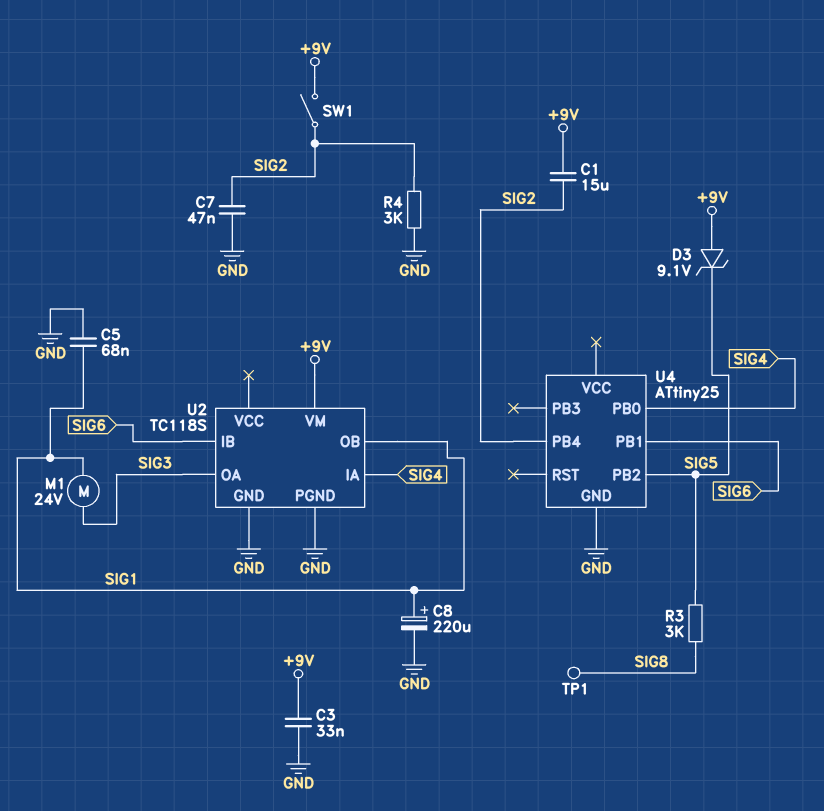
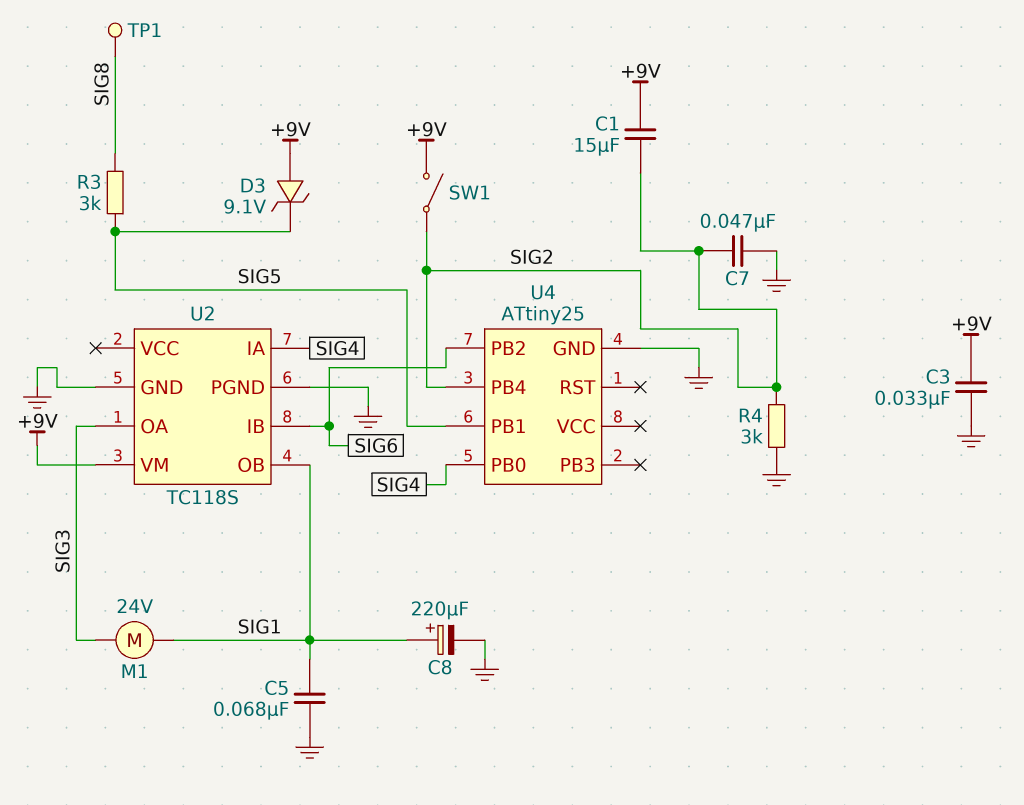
U4 pin PB1: SIG6 -> SIG5
U4 pin PB2: SIG5 -> SIG6

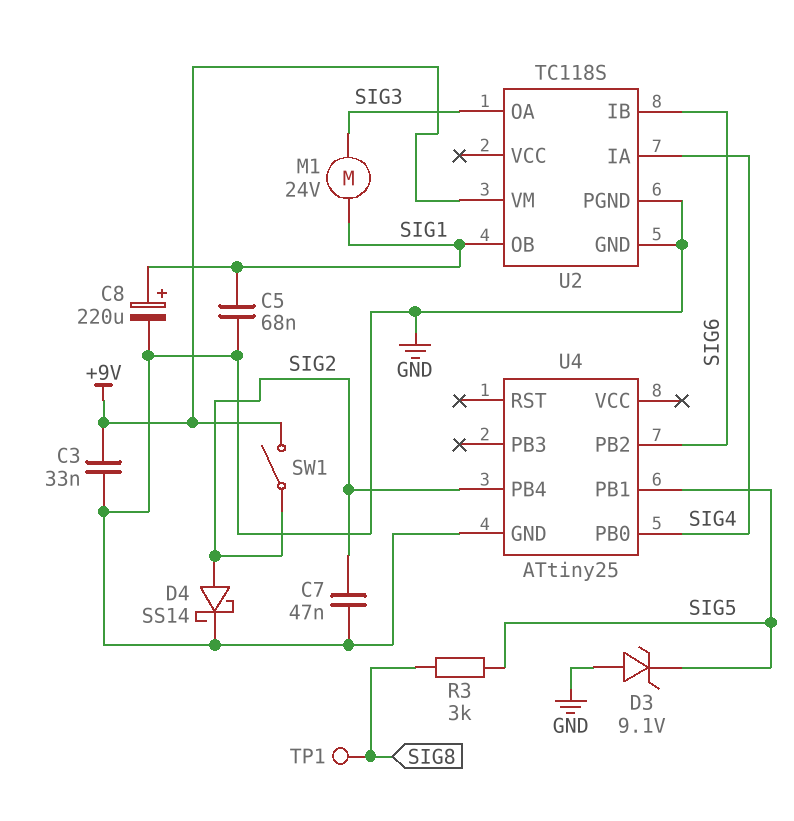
C1: 15uF (+9V, SIG2) -> none
D3: zener 9.1V (A +9V, K SIG5) -> zener 9.1V (A GND, K SIG5)
D4: none -> schottky SS14 (A SIG2, K GND)
R4: 3k (GND, SIG2) -> none

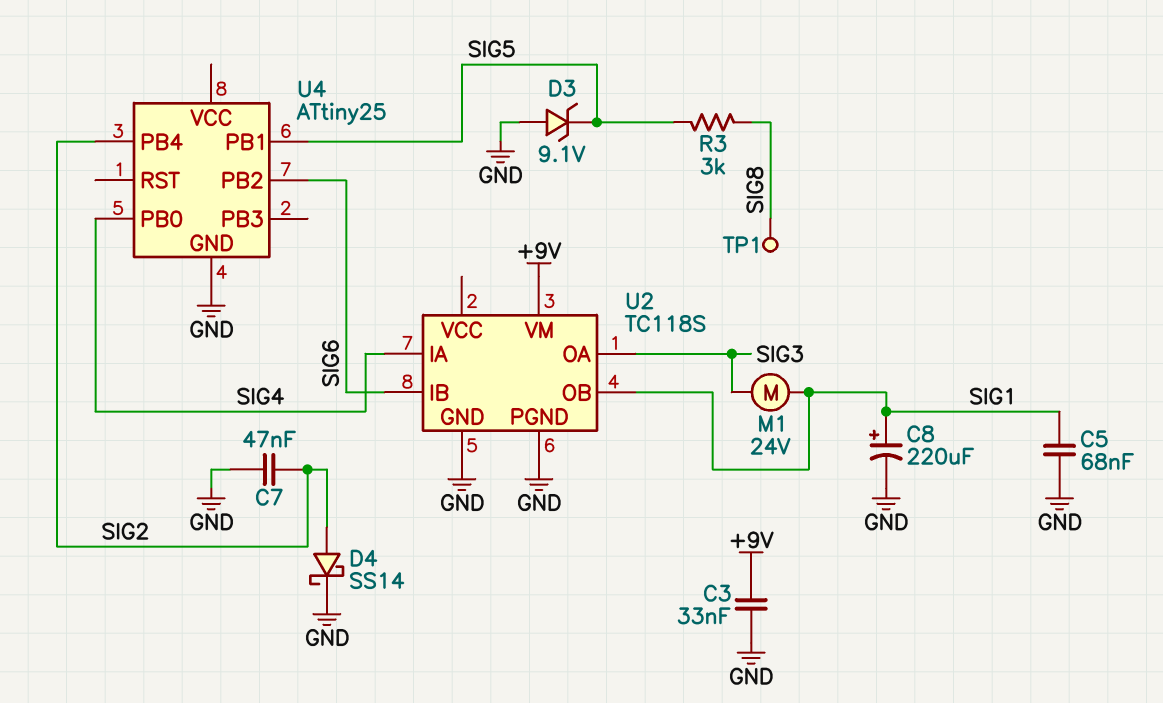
SW1: switch (+9V, SIG2) -> none

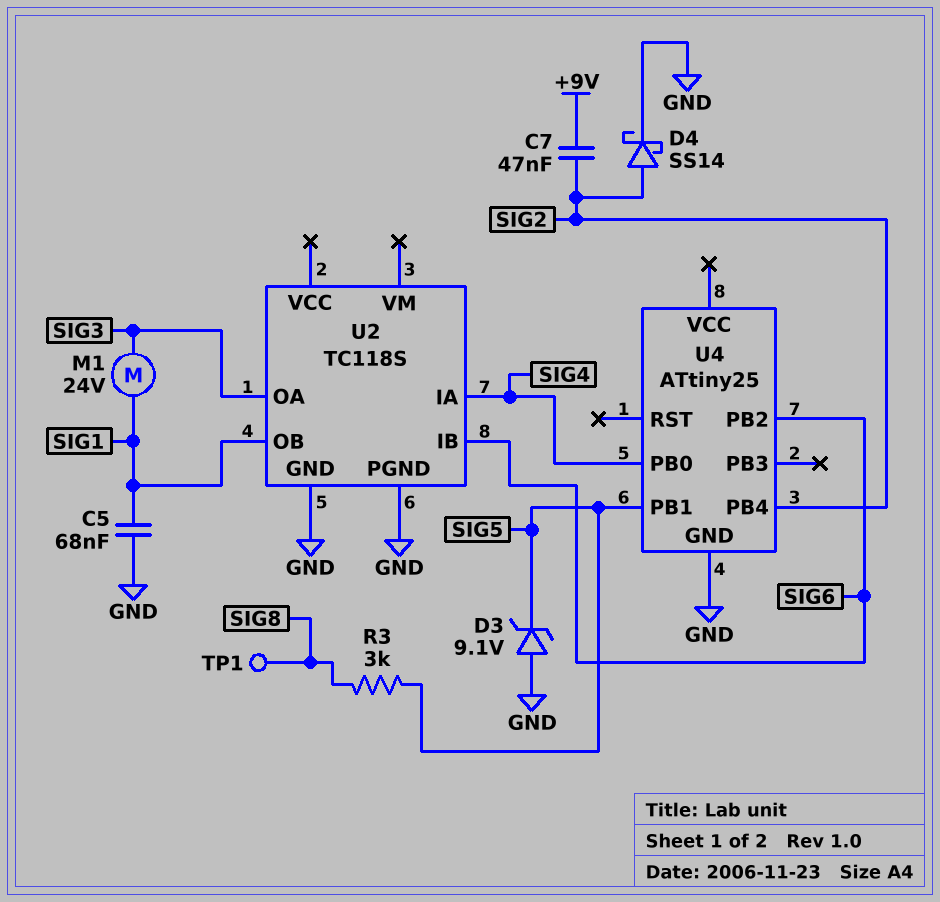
C3: 33nF (+9V, GND) -> none
C7: 47nF (GND, SIG2) -> 47nF (+9V, SIG2)
C8: 220uF (plus SIG1, minus GND) -> none
U2 pin VM: +9V -> none

